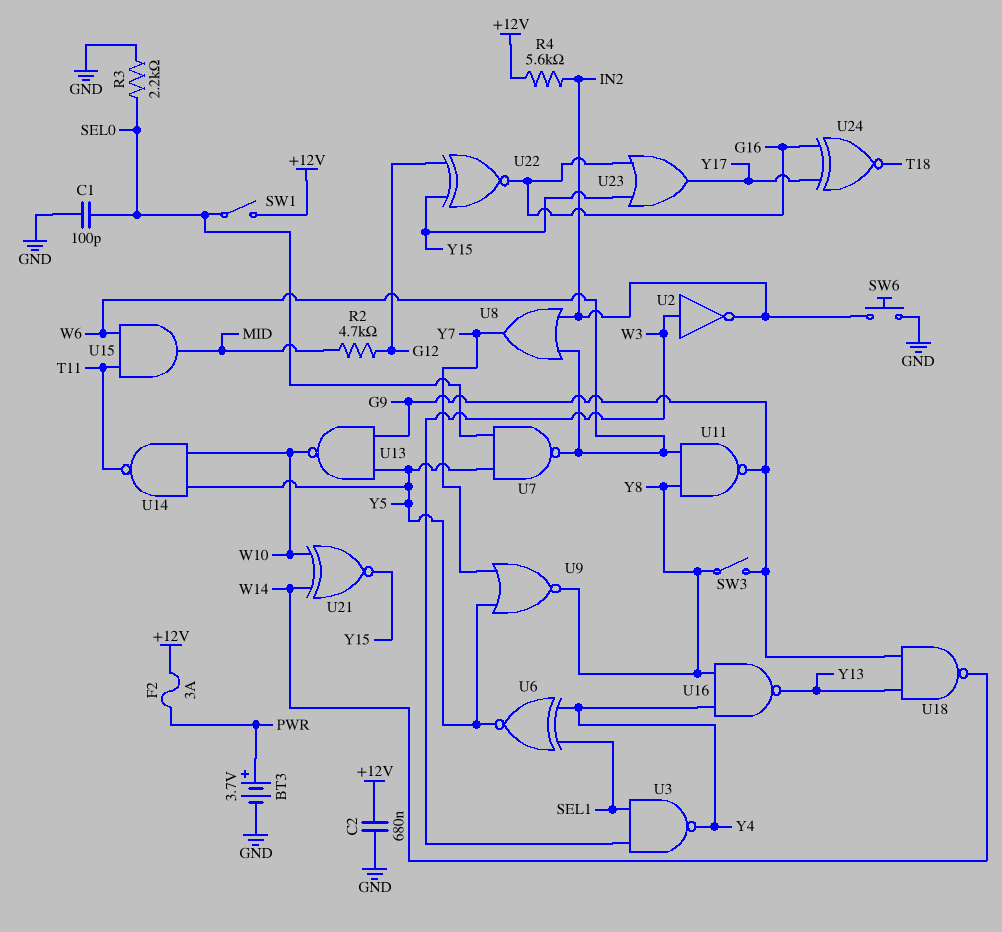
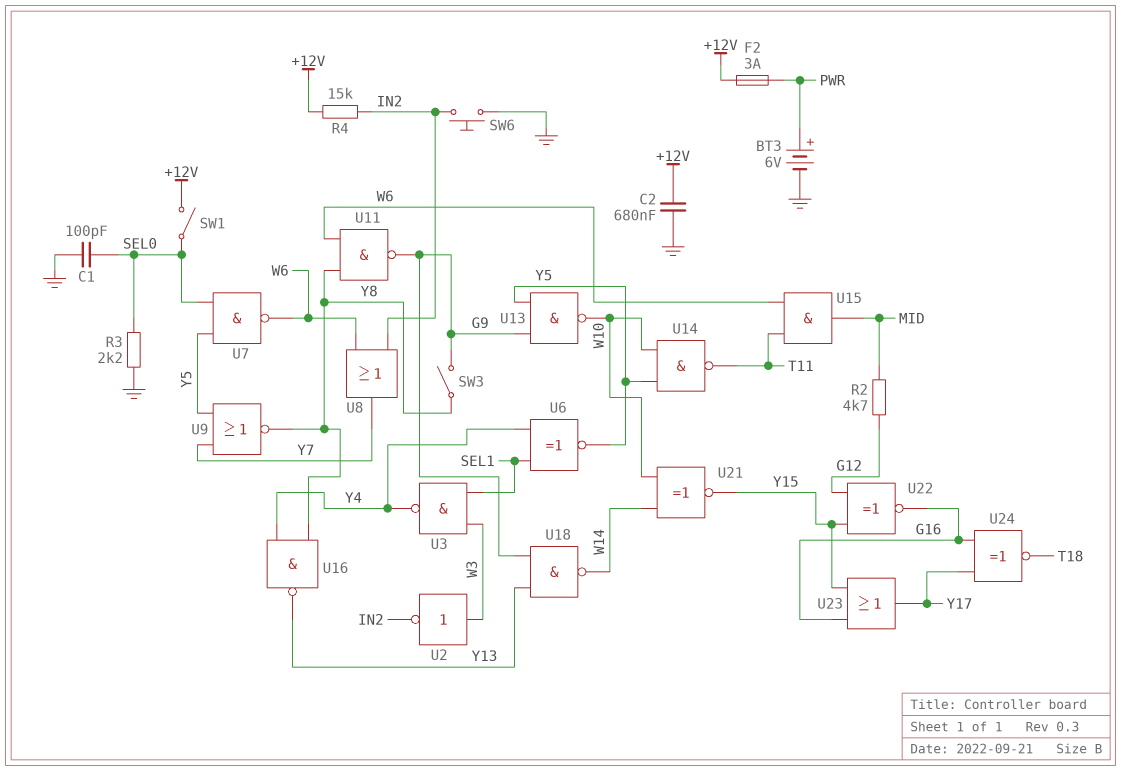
BT3: 3.7V (plus PWR, minus GND) -> 6V (plus PWR, minus GND)
R4: 5.6k (+12V, IN2) -> 15k (+12V, IN2)

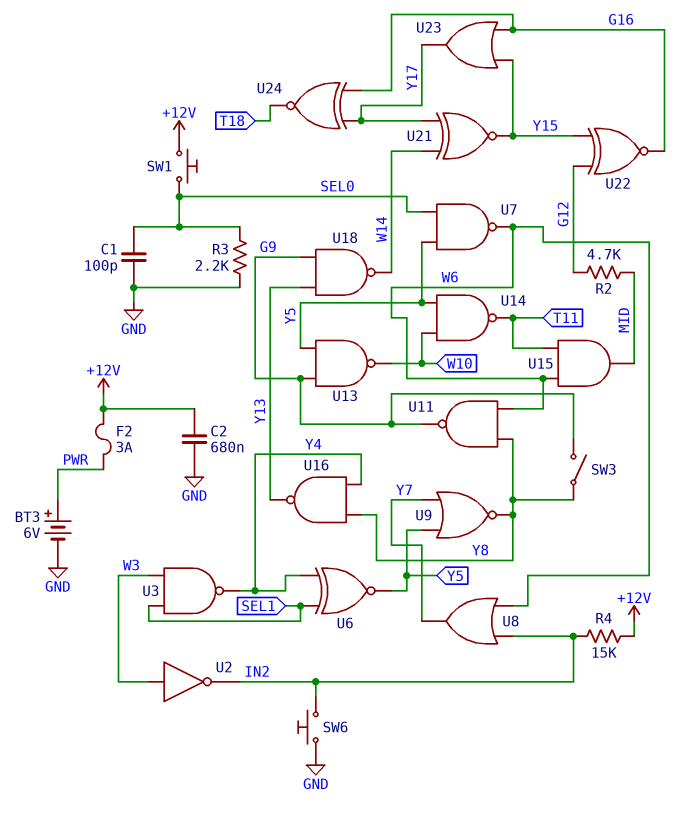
SW1: switch (+12V, SEL0) -> button (+12V, SEL0)
U21: XNOR (in W10, in W14, out Y15) -> XNOR (in W14, in Y17, out Y15)

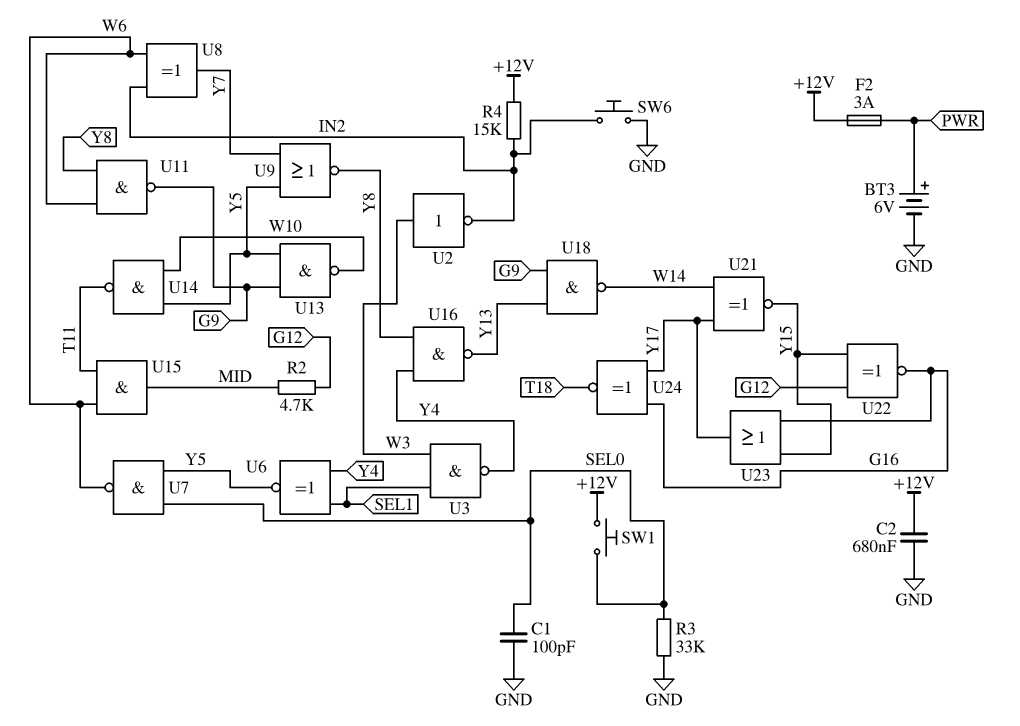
R3: 2.2k (GND, SEL0) -> 33k (GND, SEL0)
SW3: switch (G9, Y8) -> none
U8: OR (in IN2, in W6, out Y7) -> XOR (in IN2, in W6, out Y7)

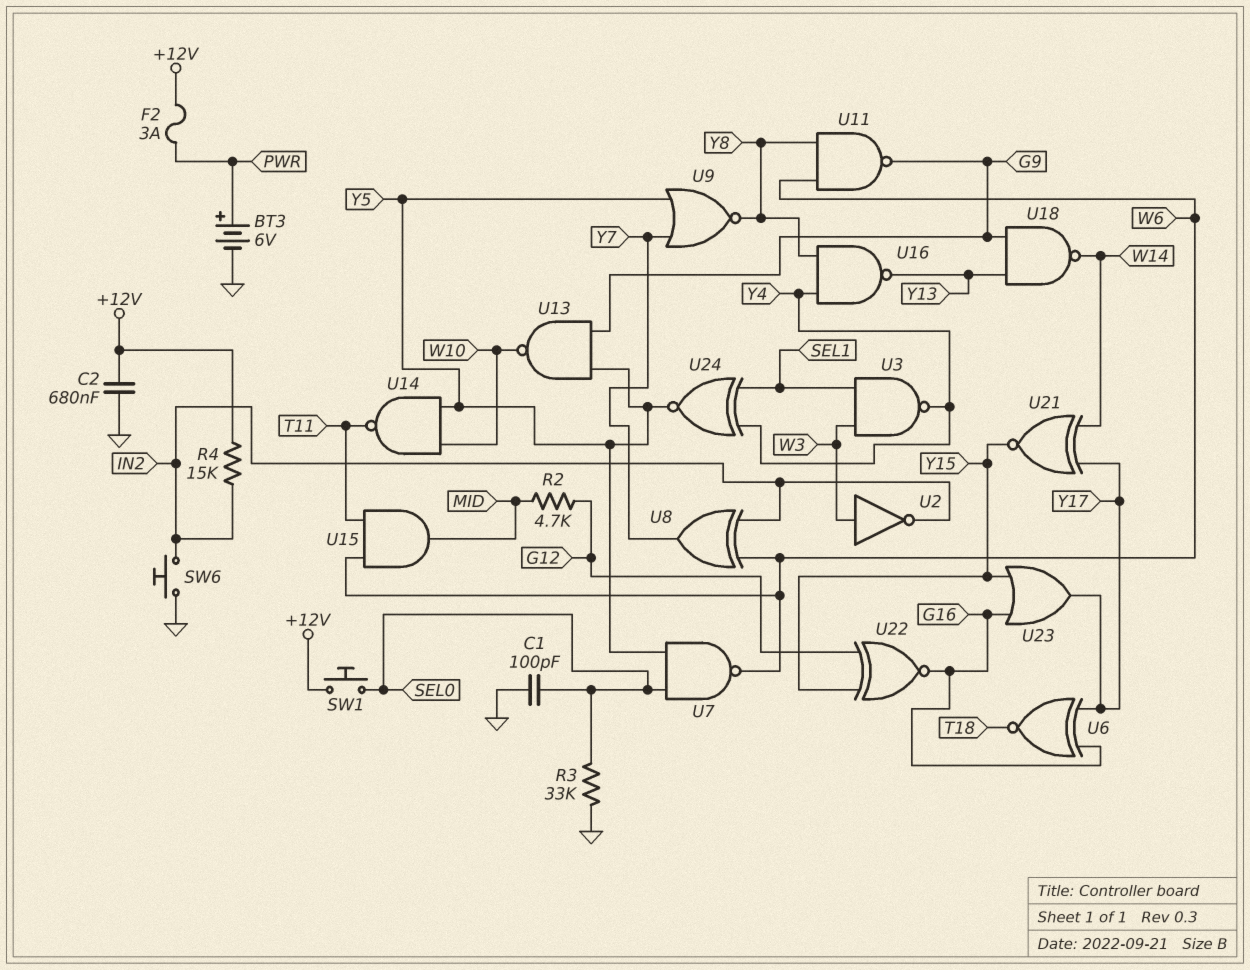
U6: XNOR (in SEL1, in Y4, out Y5) -> XNOR (in G16, in Y17, out T18)
U24: XNOR (in G16, in Y17, out T18) -> XNOR (in SEL1, in Y4, out Y5)

